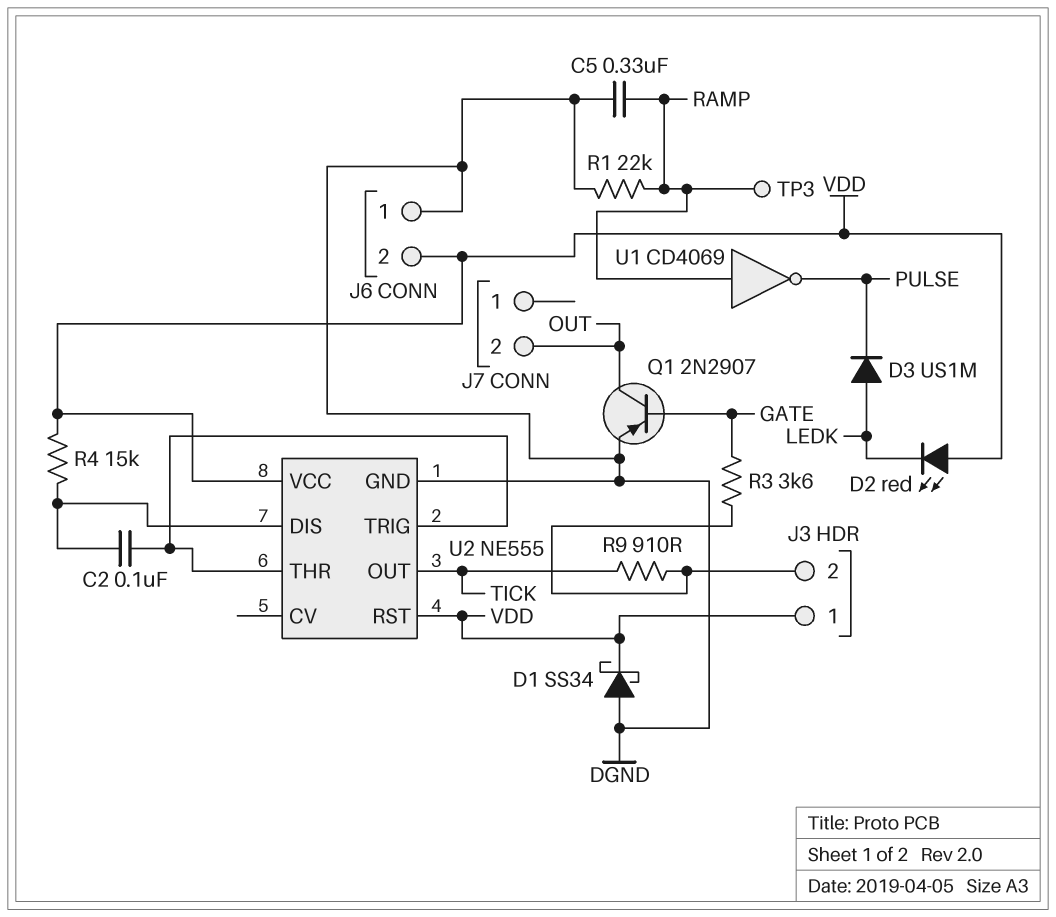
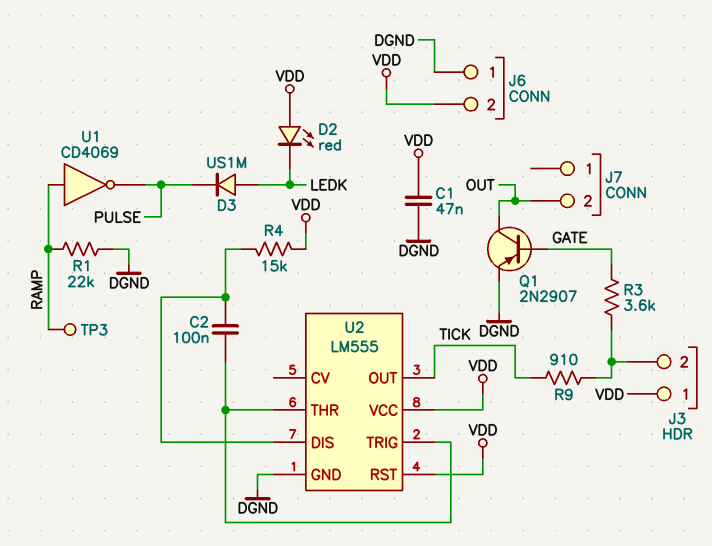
C1: none -> 47nF (DGND, VDD)
C5: 330nF (DGND, RAMP) -> none
D1: schottky SS34 (A DGND, K VDD) -> none
U2: NE555 -> LM555

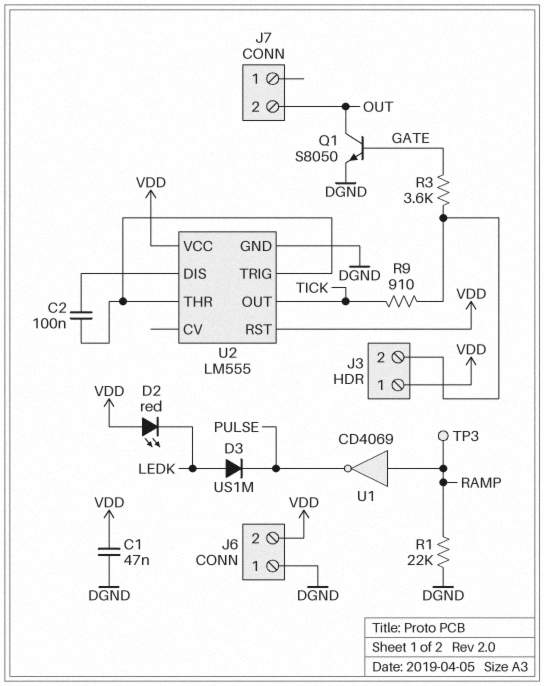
Q1: PNP 2N2907 (B GATE, C OUT, E DGND) -> NPN S8050 (B GATE, C OUT, E DGND)
R4: 15k (U2/DIS, VDD) -> none

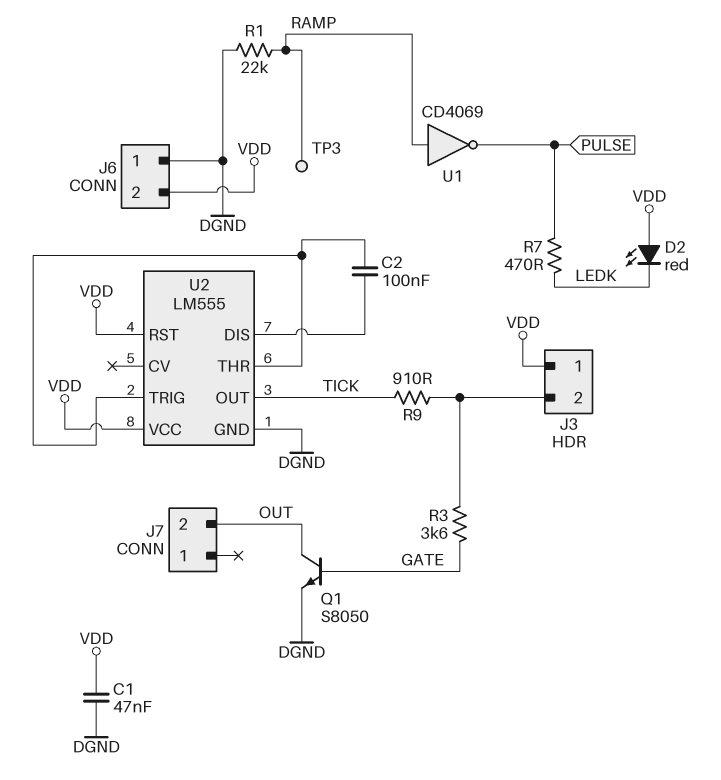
D3: diode US1M (A LEDK, K PULSE) -> none
R7: none -> 470 (LEDK, PULSE)

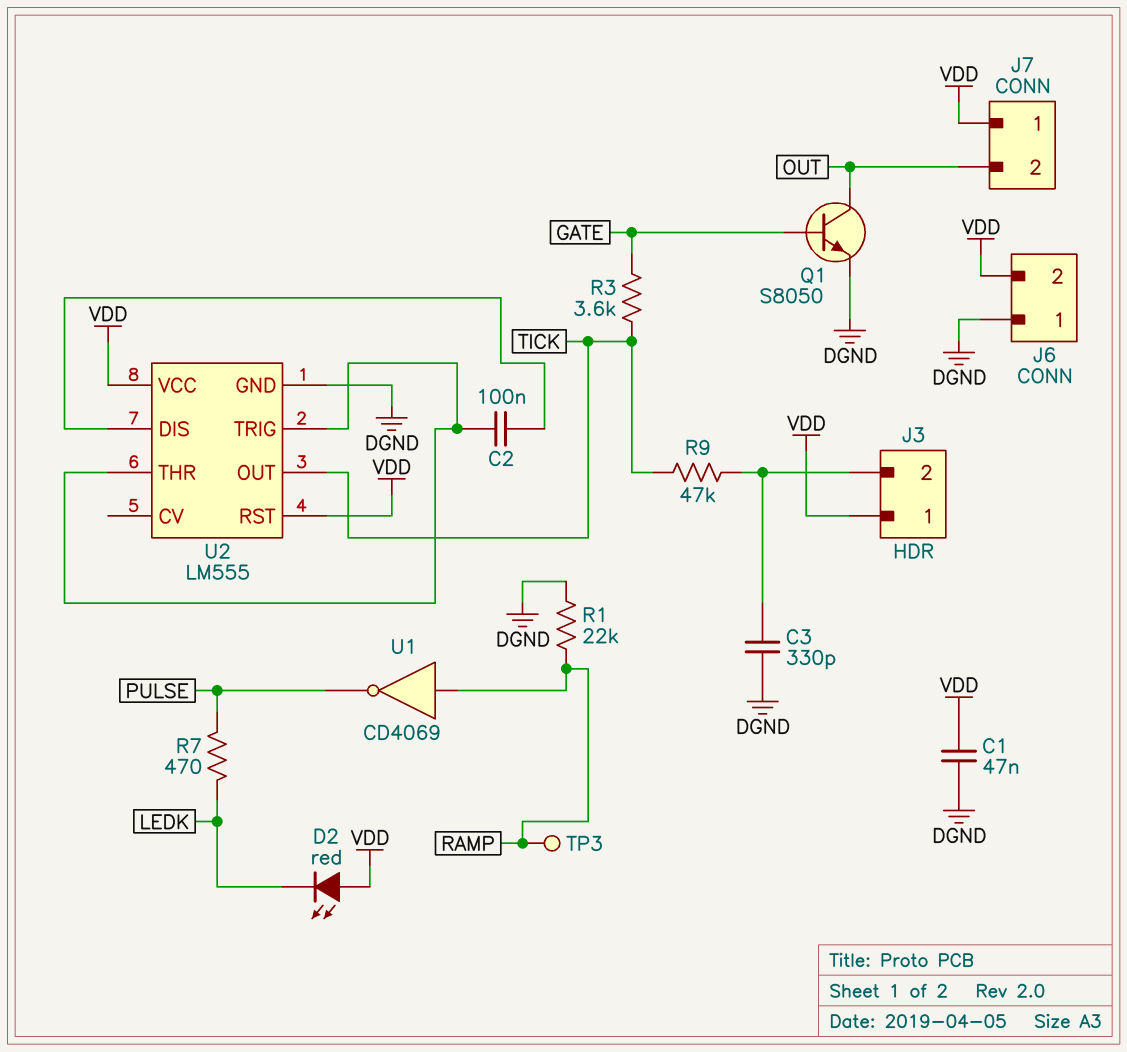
C3: none -> 330pF (DGND, J3/2)
J7 pin 1: none -> VDD
R3: 3.6k (GATE, J3/2) -> 3.6k (GATE, TICK)
R9: 910 (J3/2, TICK) -> 47k (J3/2, TICK)

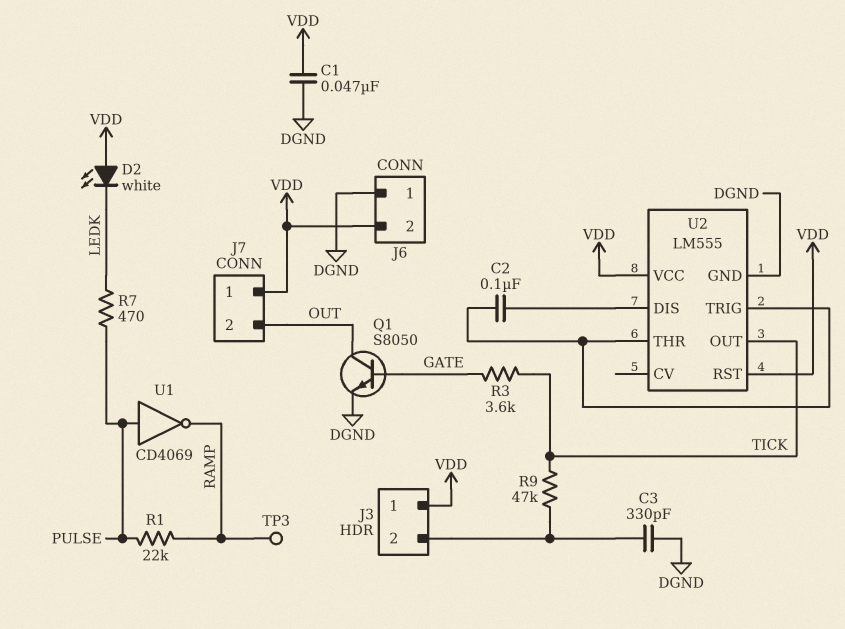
D2: LED red (A VDD, K LEDK) -> LED white (A VDD, K LEDK)
R1: 22k (DGND, RAMP) -> 22k (PULSE, RAMP)
U1: NOT CD4069 (in RAMP, out PULSE) -> NOT CD4069 (in PULSE, out RAMP)

